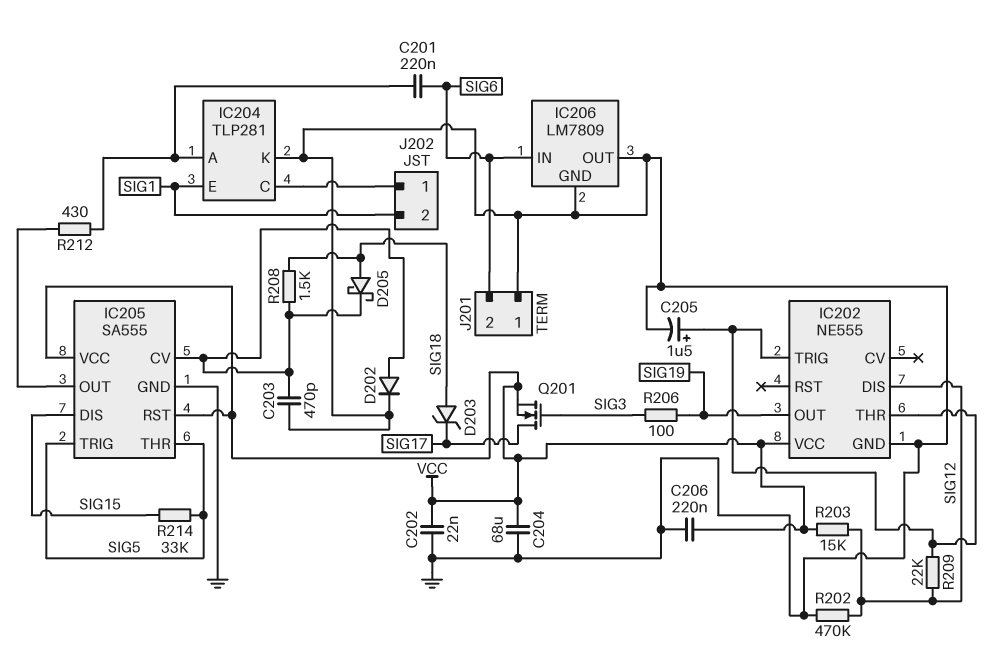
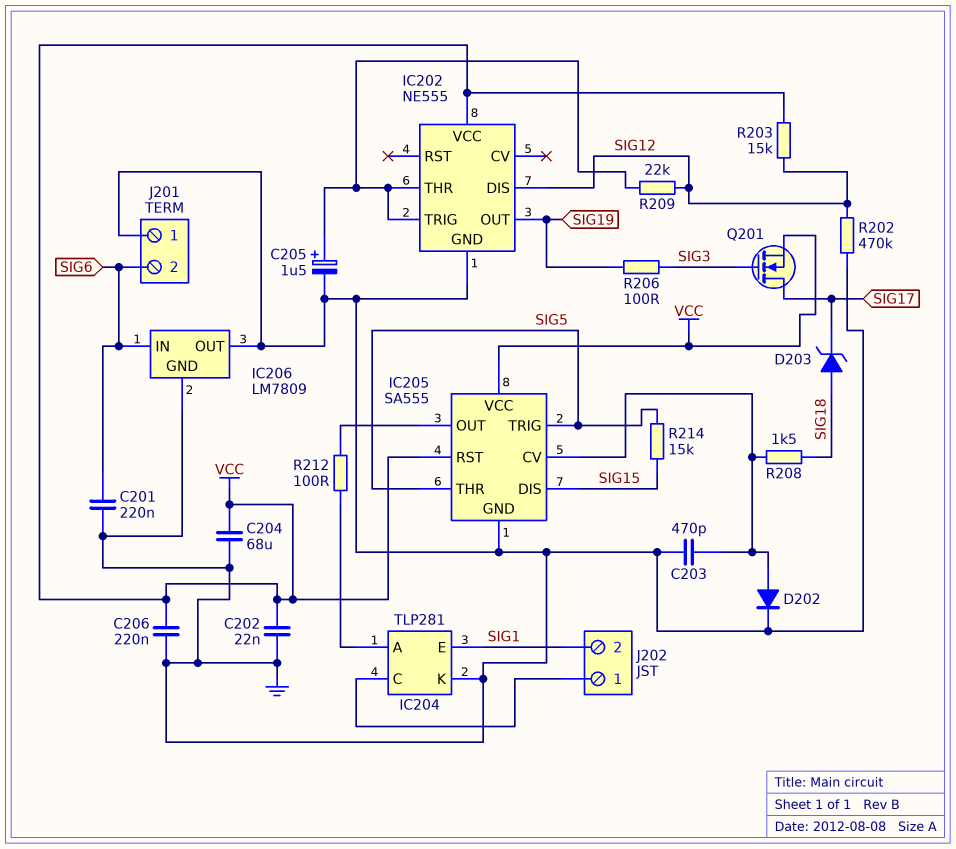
C201: 220nF (IC204/A, SIG6) -> 220nF (GND, SIG6)
D205: schottky (A SIG18, K IC205/CV) -> none
R212: 430 (IC204/A, IC205/OUT) -> 100 (IC204/A, IC205/OUT)
R214: 33k (SIG5, SIG15) -> 15k (SIG5, SIG15)

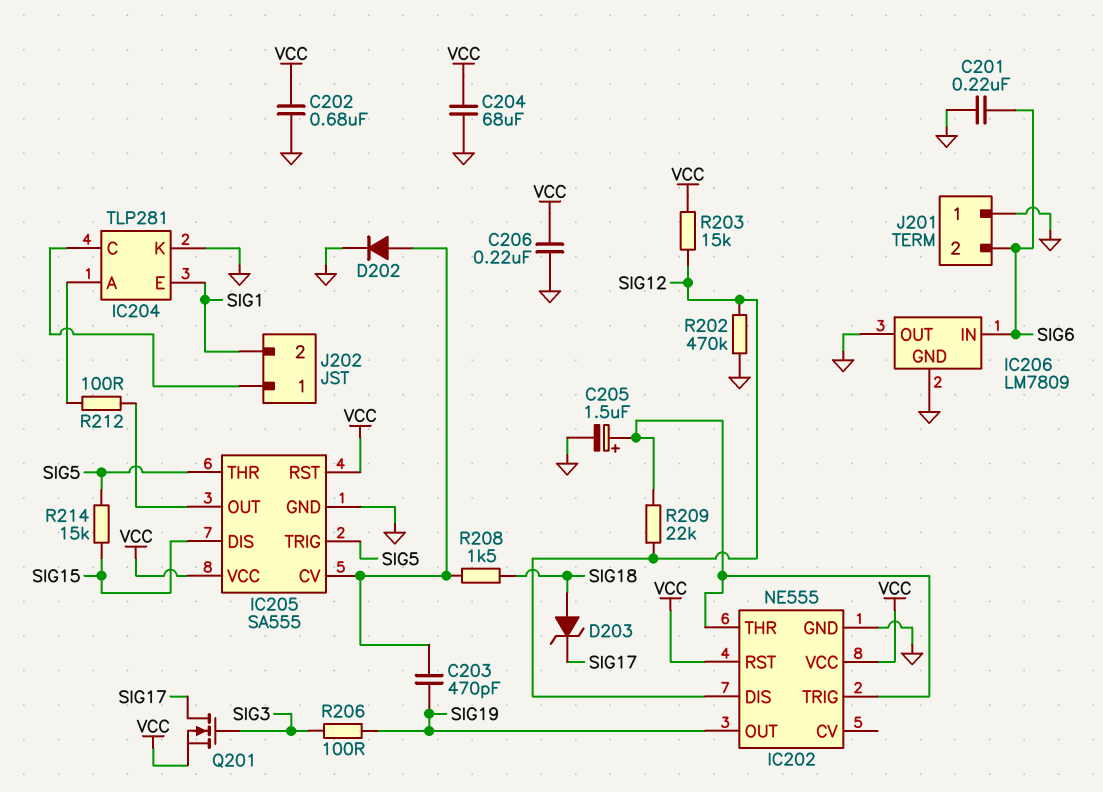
C202: 22nF (GND, VCC) -> 680nF (GND, VCC)
C203: 470pF (GND, IC205/CV) -> 470pF (IC205/CV, SIG19)
IC202 pin RST: none -> VCC

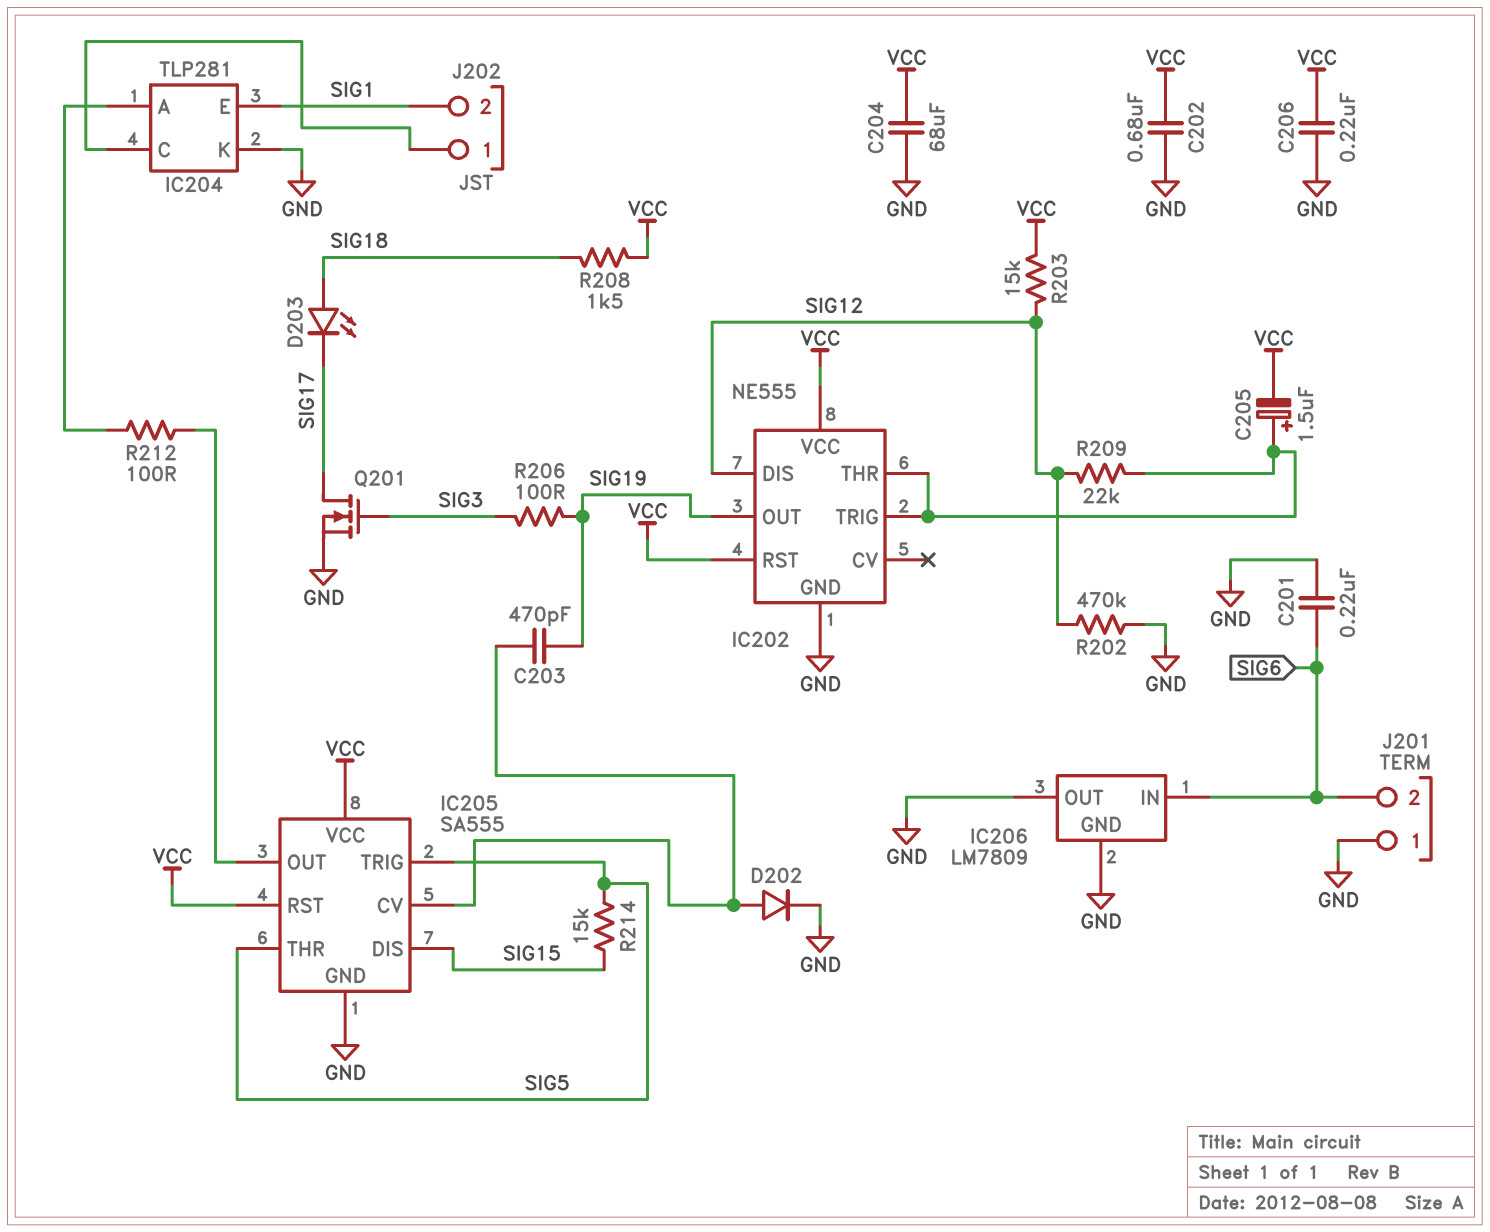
C205: 1.5uF (plus IC202/THR, minus GND) -> 1.5uF (plus IC202/THR, minus VCC)
D203: zener (A SIG18, K SIG17) -> LED (A SIG18, K SIG17)
Q201: NMOS (G SIG3, D SIG17, S VCC) -> NMOS (G SIG3, D SIG17, S GND)
R208: 1.5k (IC205/CV, SIG18) -> 1.5k (SIG18, VCC)

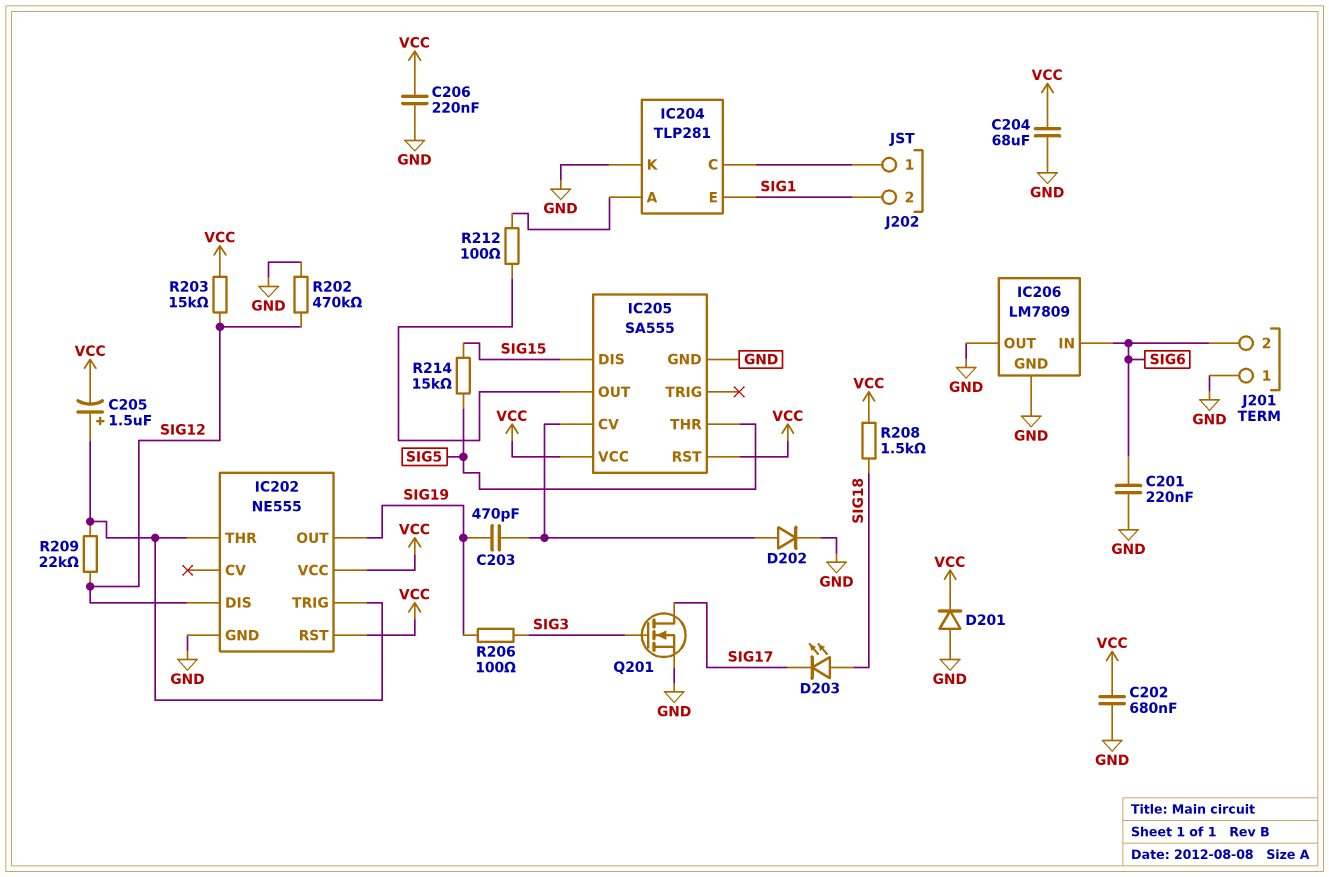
D201: none -> diode (A GND, K VCC)
IC205 pin TRIG: SIG5 -> none

